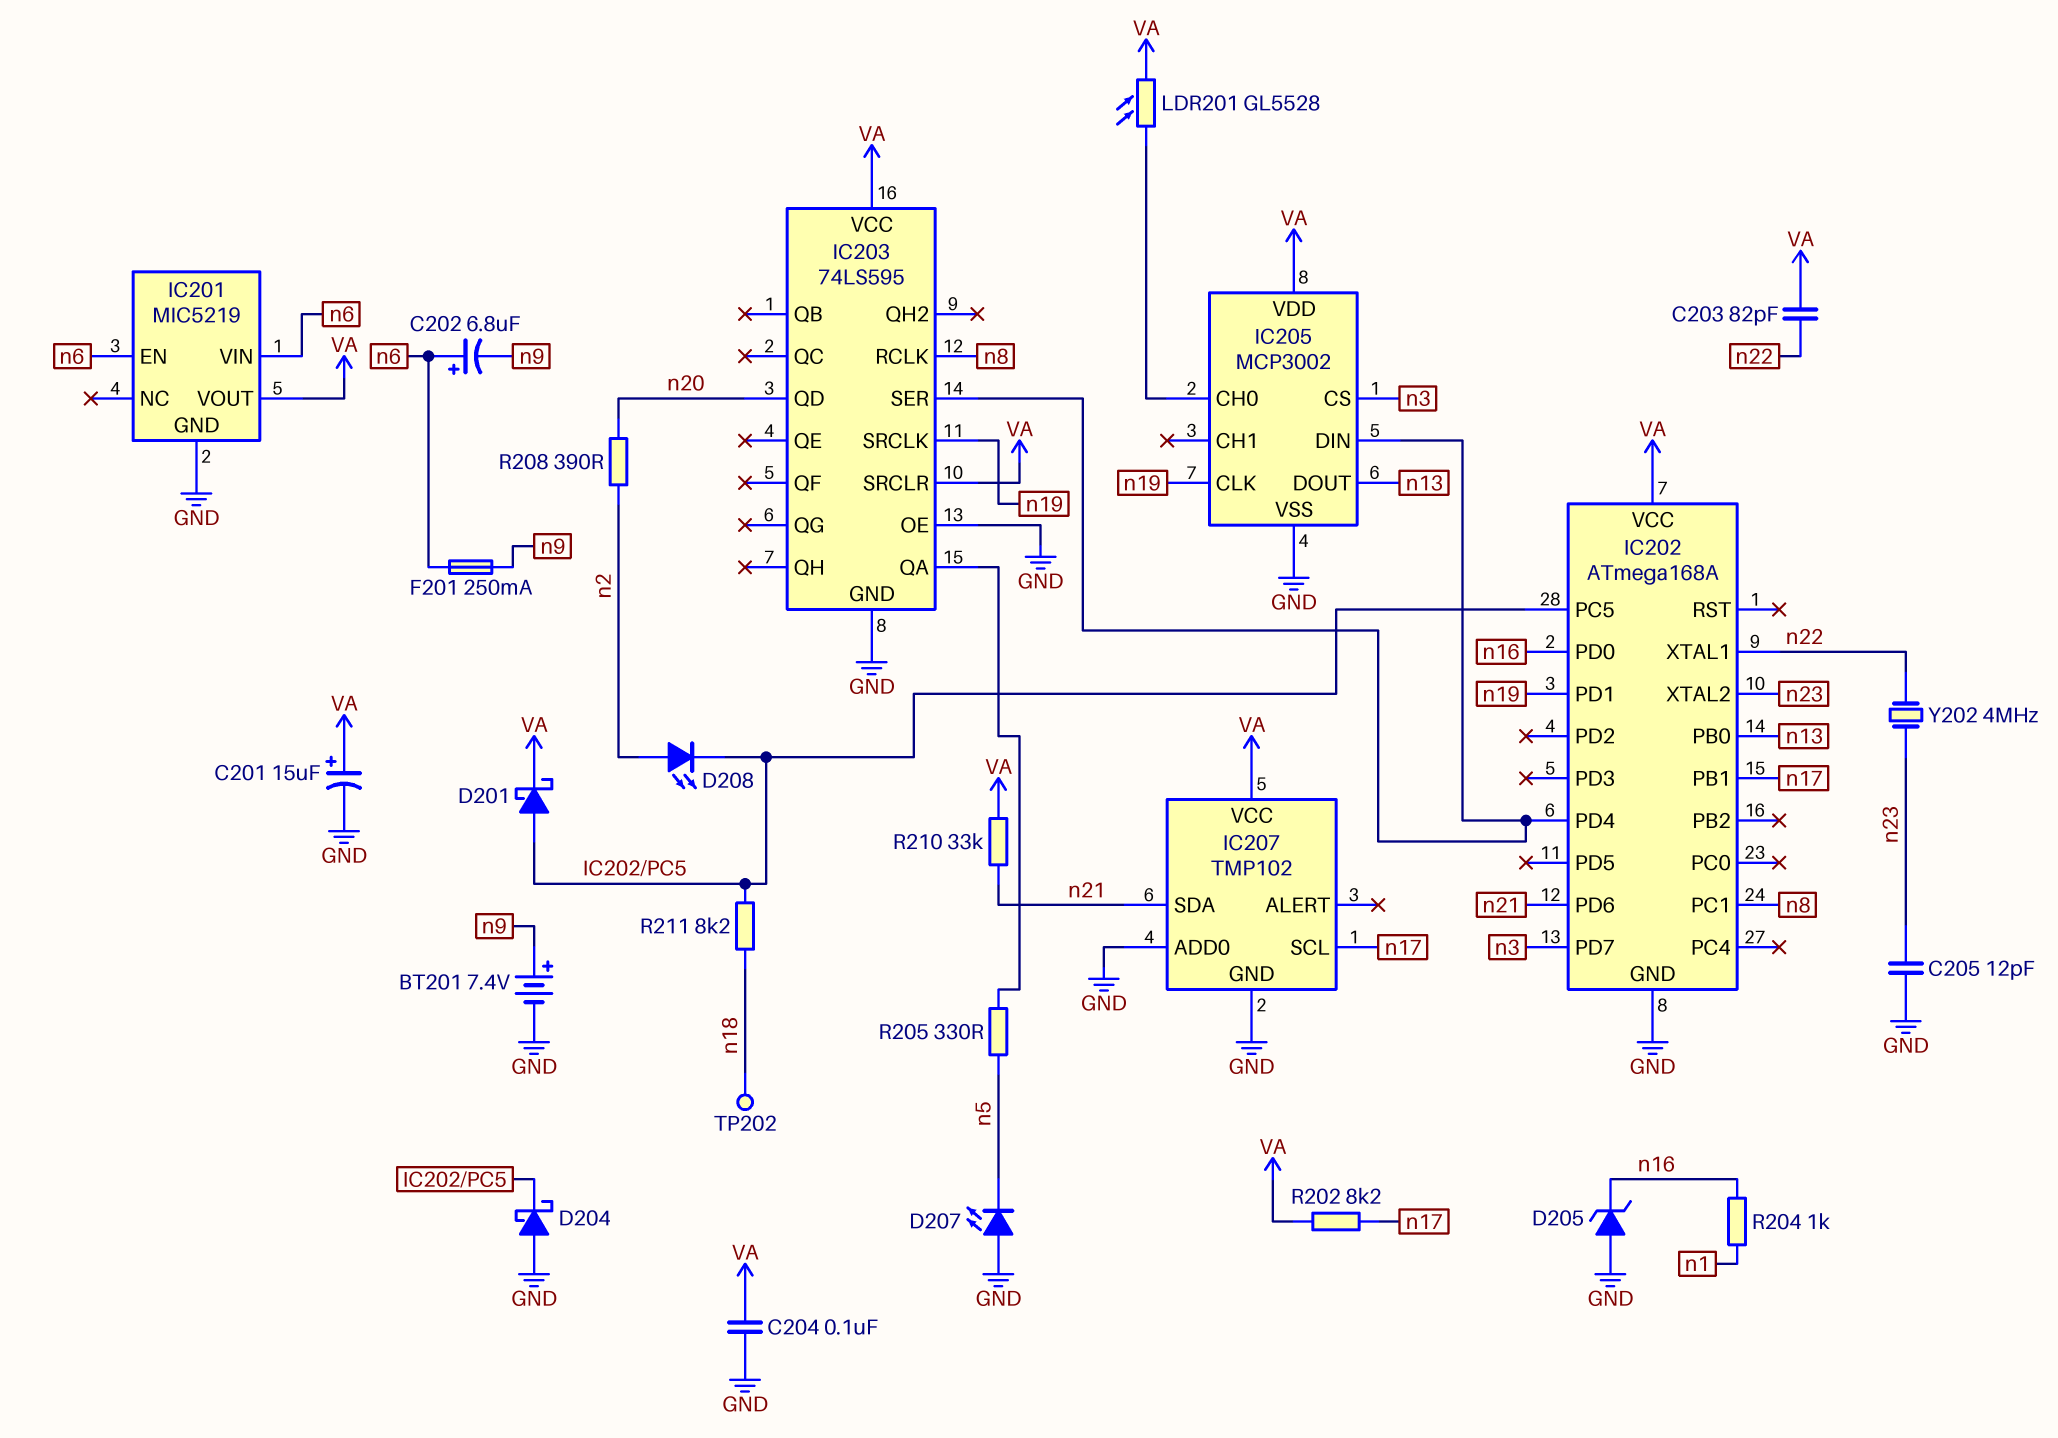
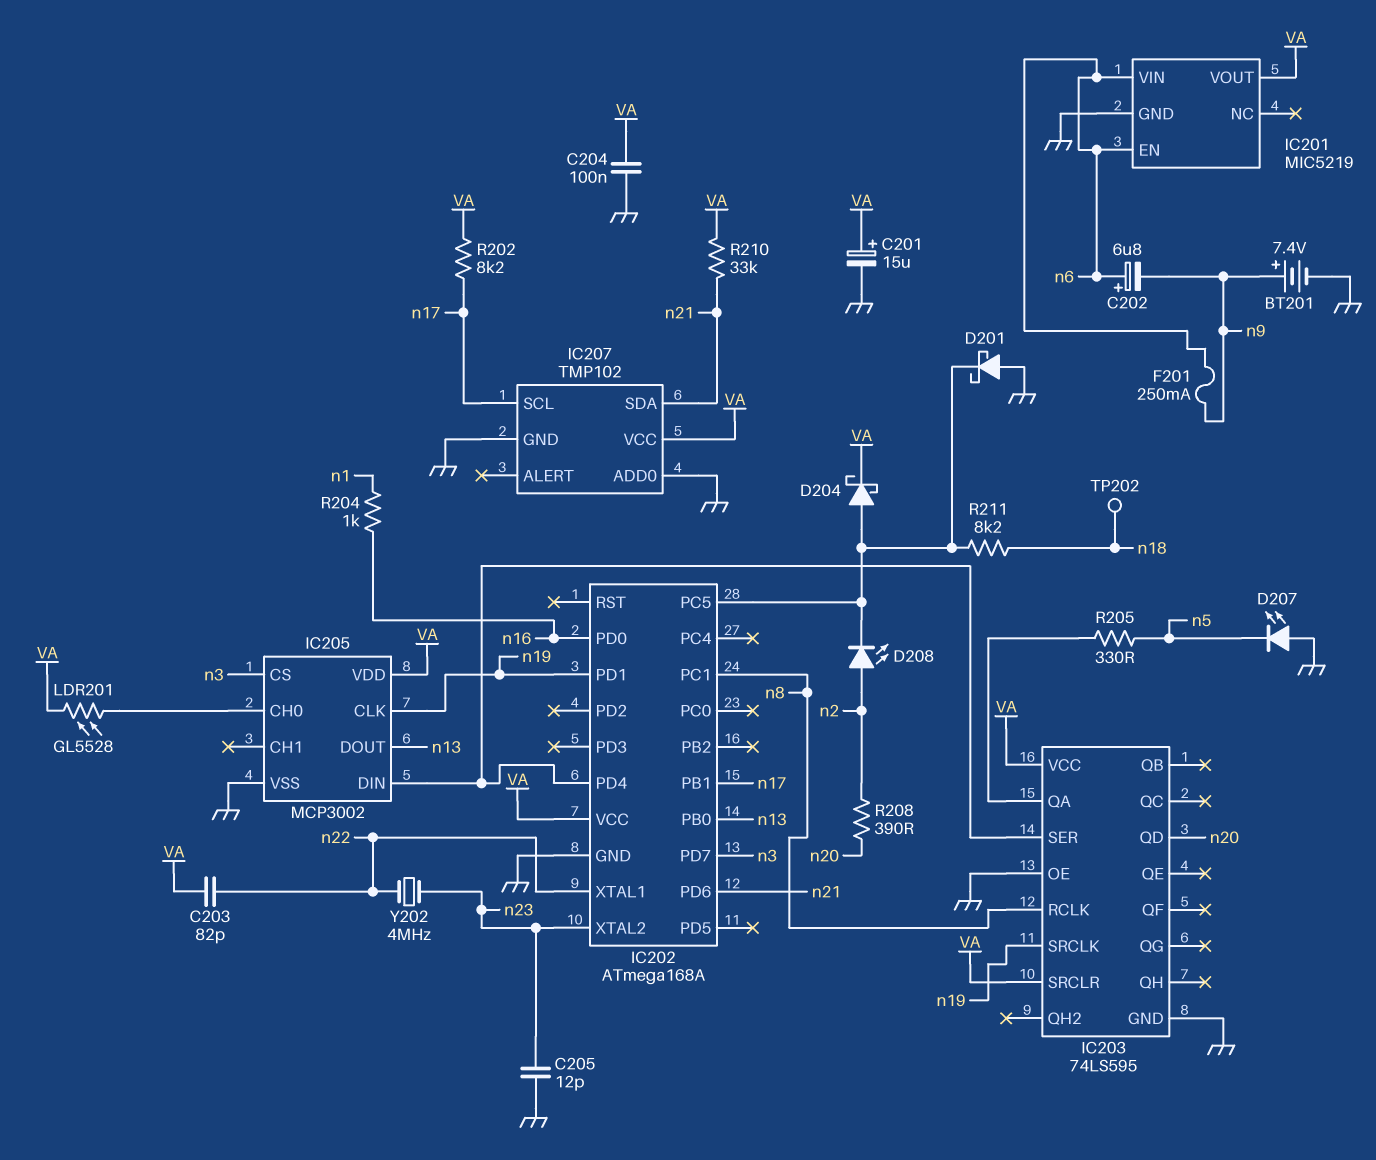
D201: schottky (A IC202/PC5, K VA) -> schottky (A GND, K IC202/PC5)
D204: schottky (A GND, K IC202/PC5) -> schottky (A IC202/PC5, K VA)
D205: zener (A GND, K n16) -> none

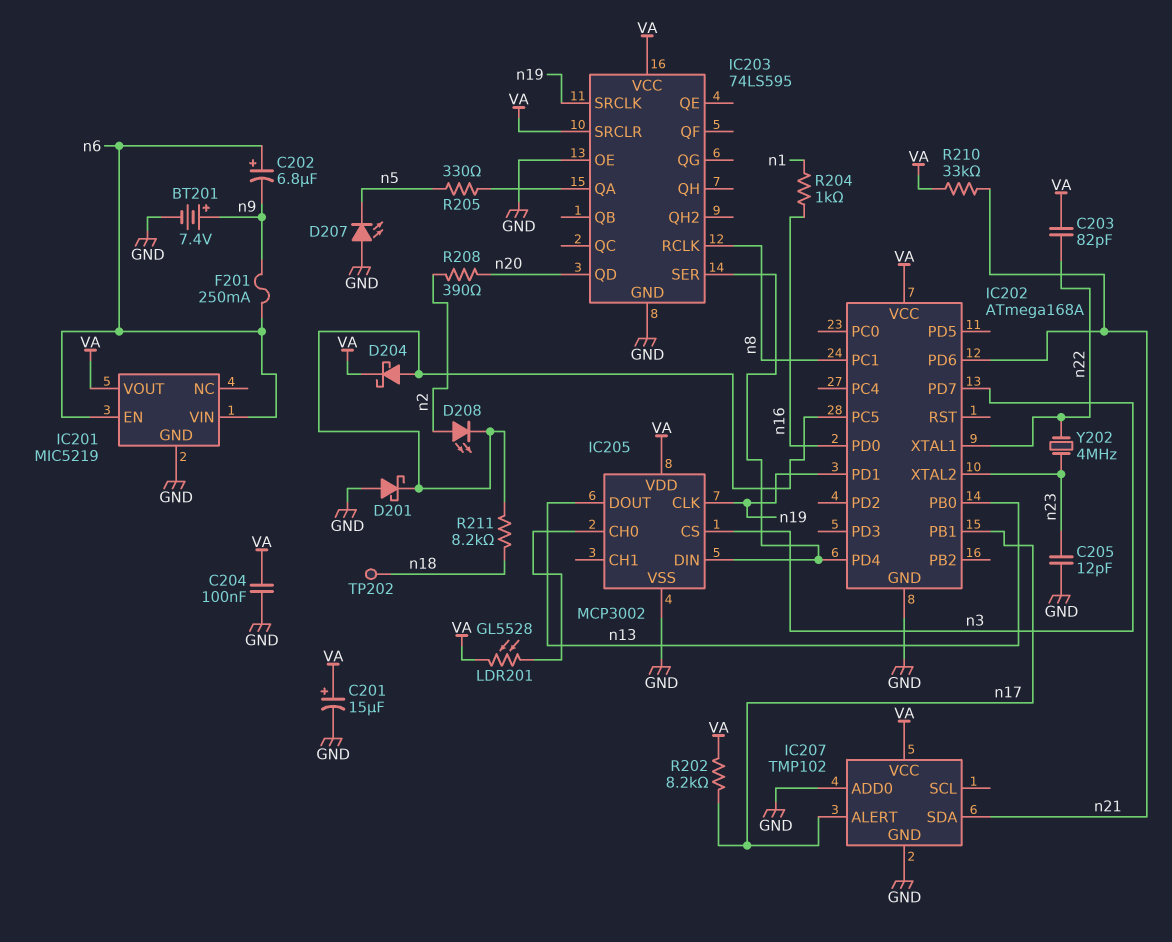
IC207 pin ALERT: none -> n17
IC207 pin SCL: n17 -> none

